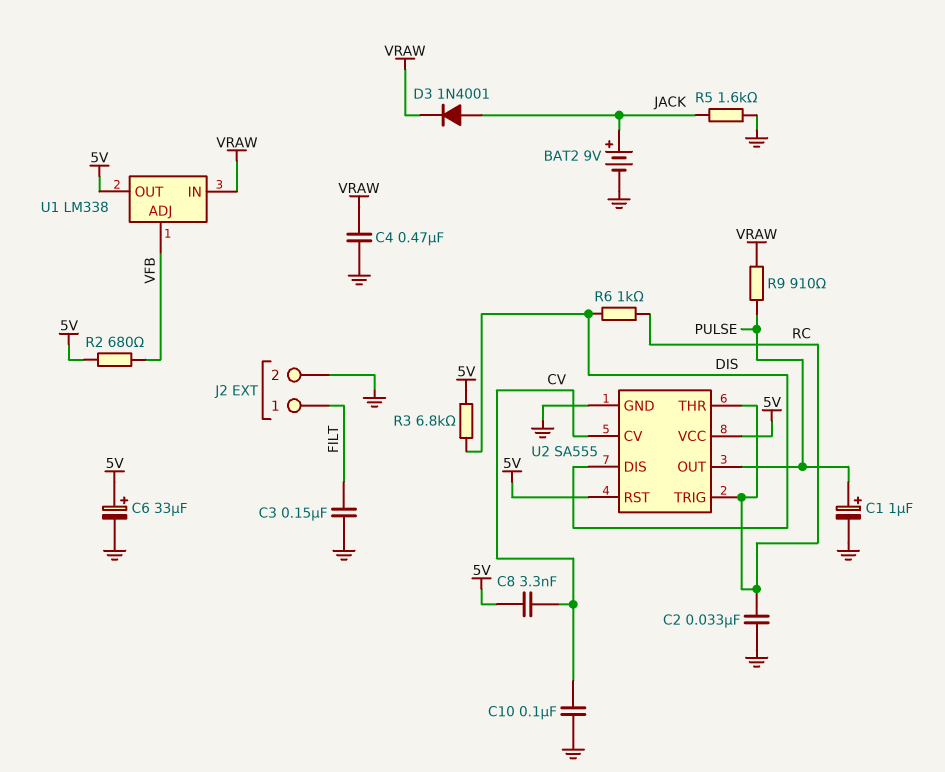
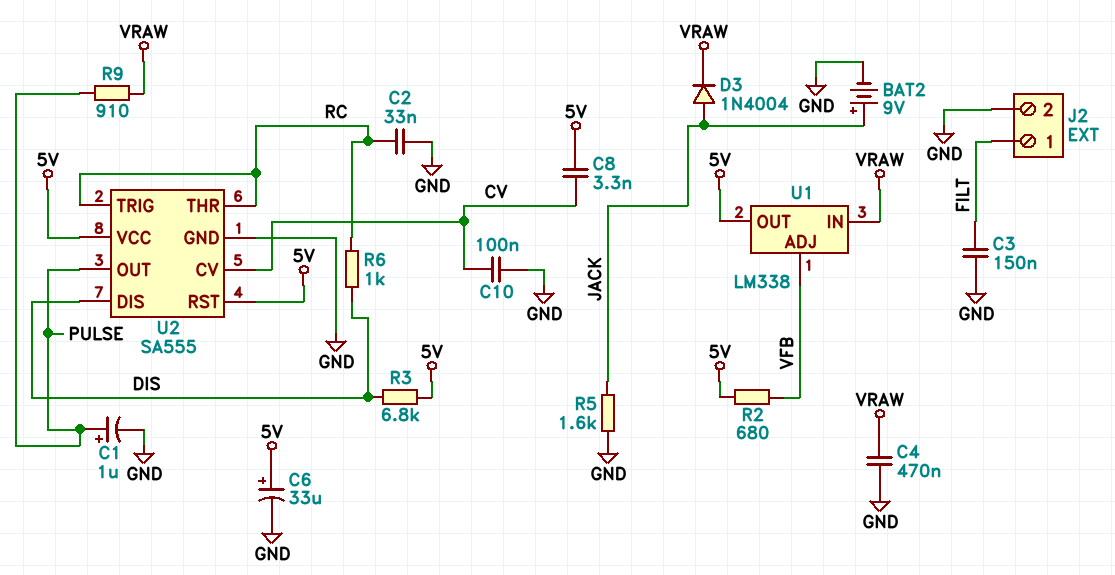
D3: diode 1N4001 (A JACK, K VRAW) -> diode 1N4004 (A JACK, K VRAW)

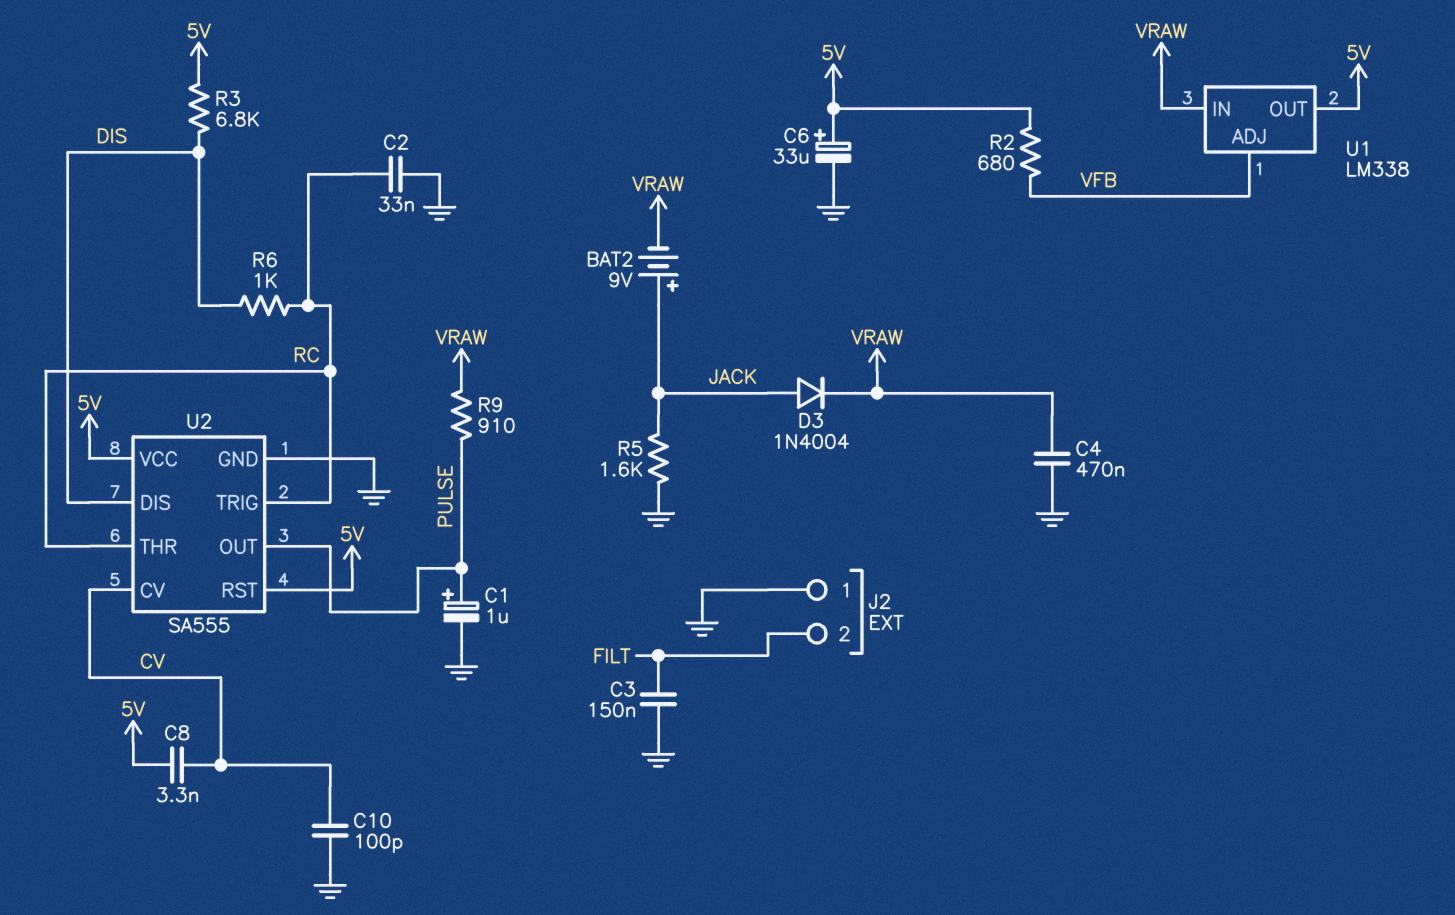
BAT2: 9V (plus JACK, minus GND) -> 9V (plus JACK, minus VRAW)
C10: 100nF (CV, GND) -> 100pF (CV, GND)
J2 pin 1: FILT -> GND
J2 pin 2: GND -> FILT

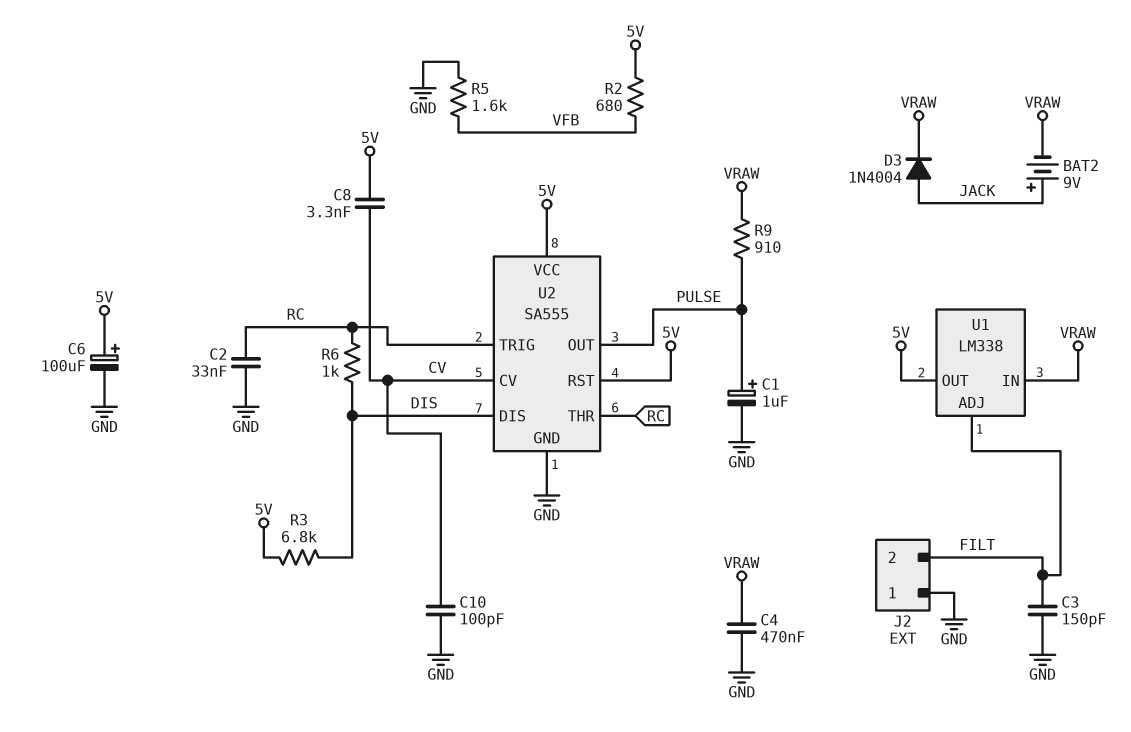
C3: 150nF (FILT, GND) -> 150pF (FILT, GND)
C6: 33uF (plus 5V, minus GND) -> 100uF (plus 5V, minus GND)
R5: 1.6k (GND, JACK) -> 1.6k (GND, VFB)
U1 pin ADJ: VFB -> FILT

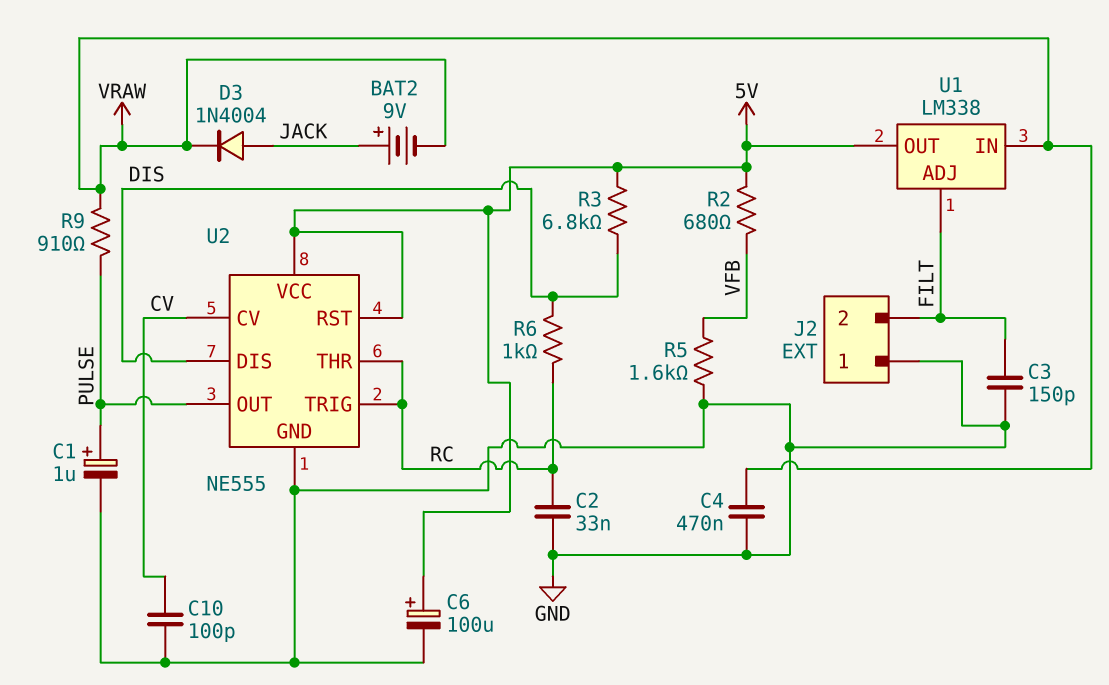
C8: 3.3nF (5V, CV) -> none
U2: SA555 -> NE555

